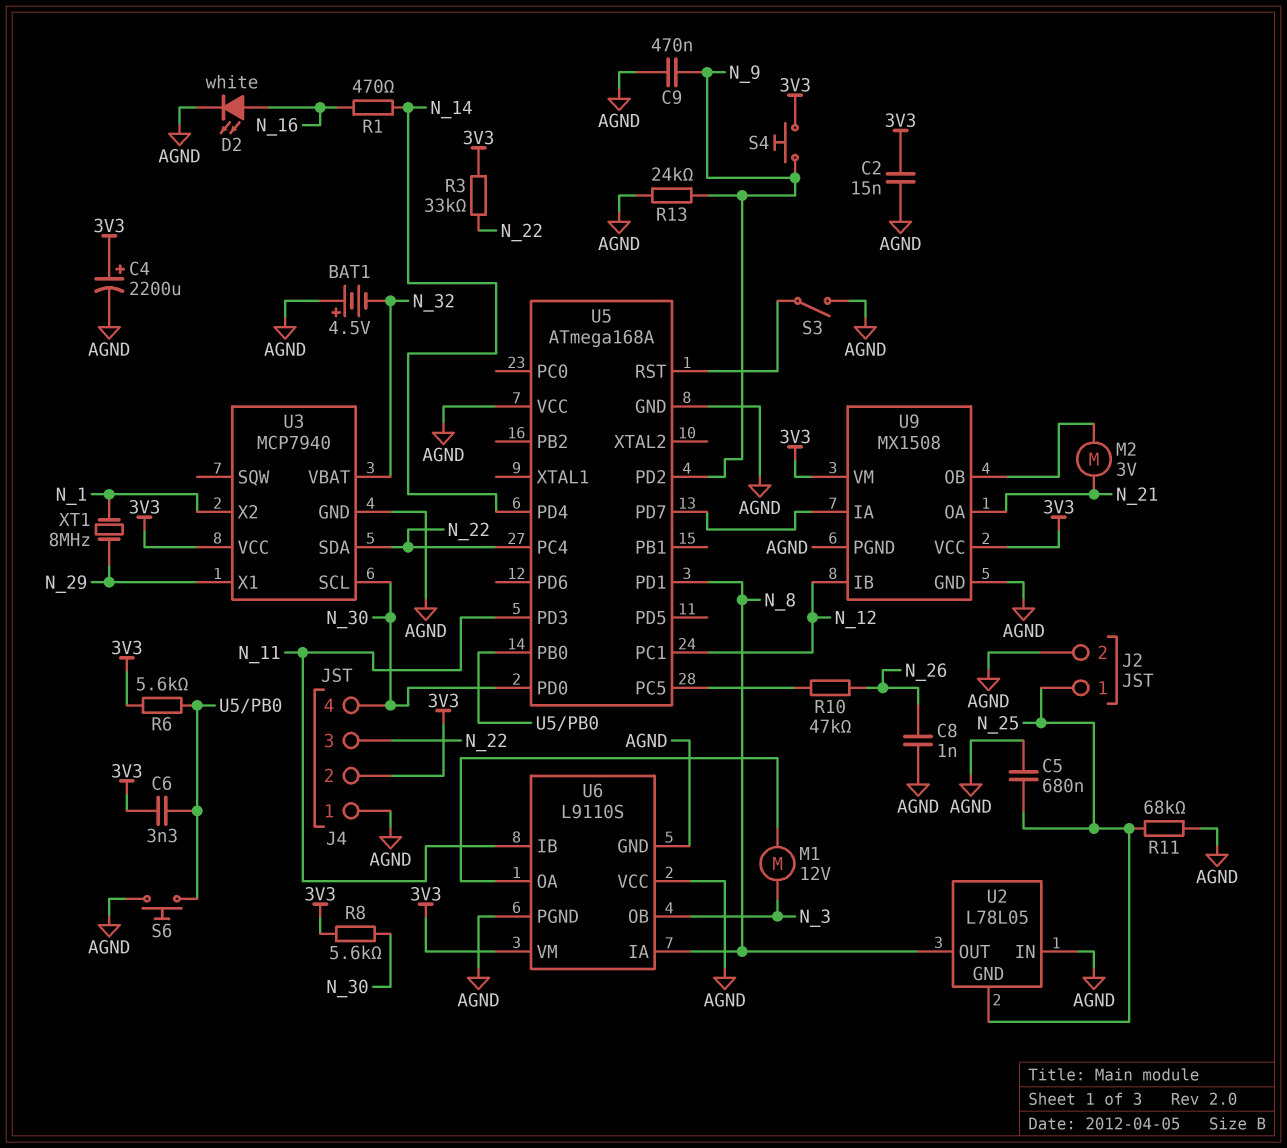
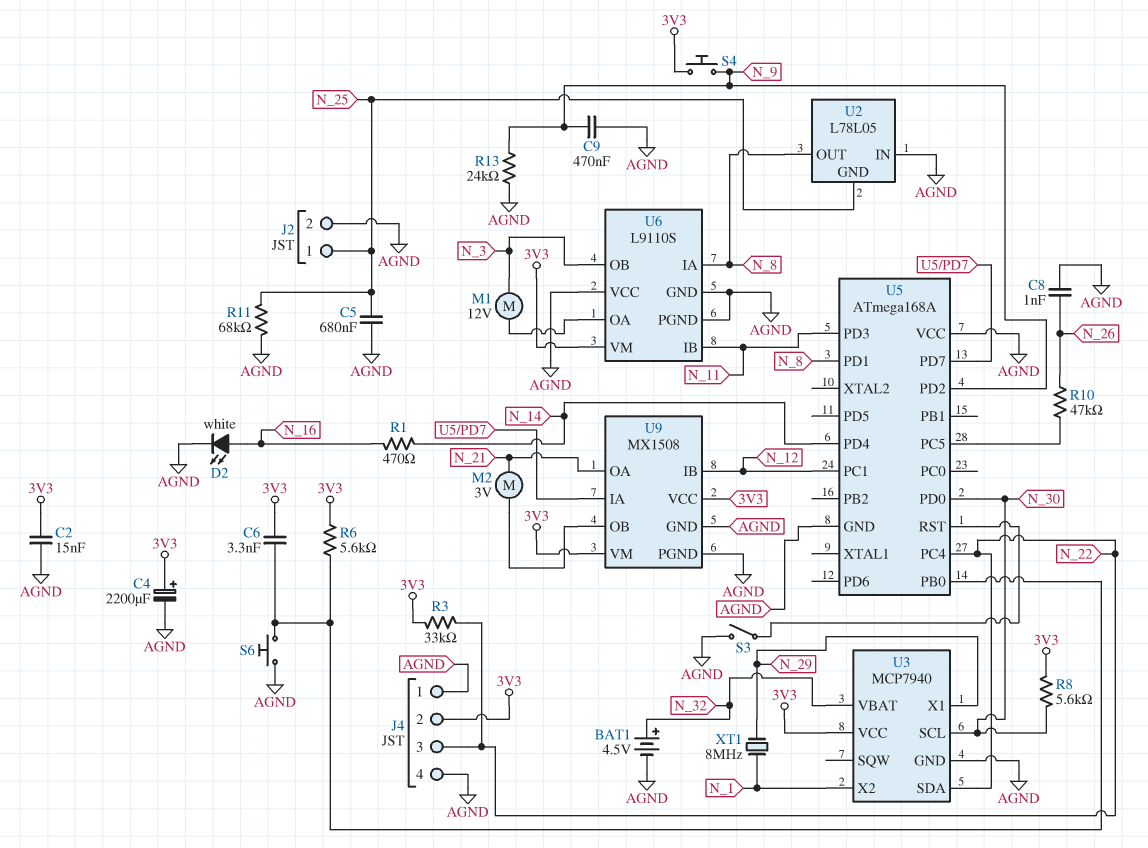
BAT1: 4.5V (plus AGND, minus N_32) -> 4.5V (plus N_32, minus AGND)
J4 pin 4: N_30 -> AGND

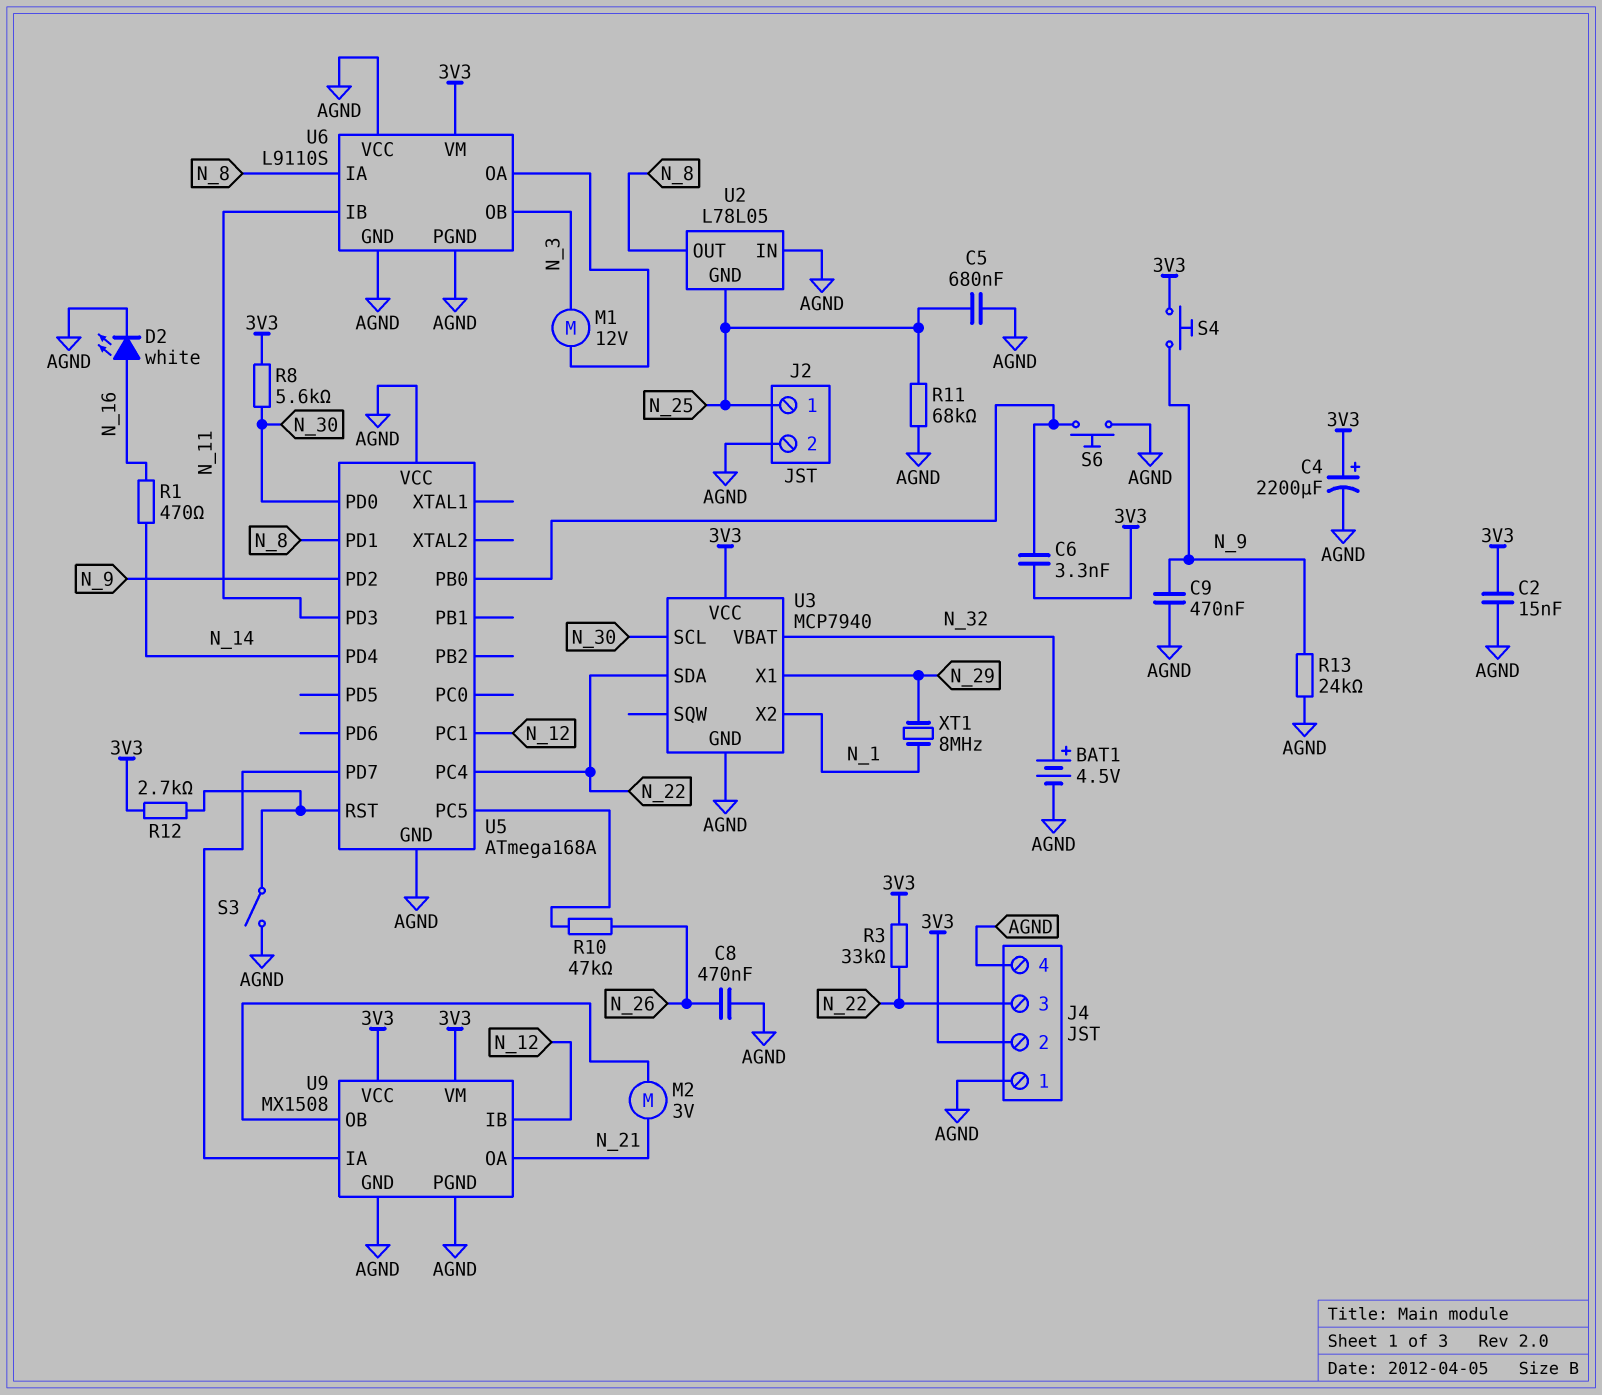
C8: 1nF (AGND, N_26) -> 470nF (AGND, N_26)
R6: 5.6k (3V3, U5/PB0) -> none
R12: none -> 2.7k (3V3, U5/RST)

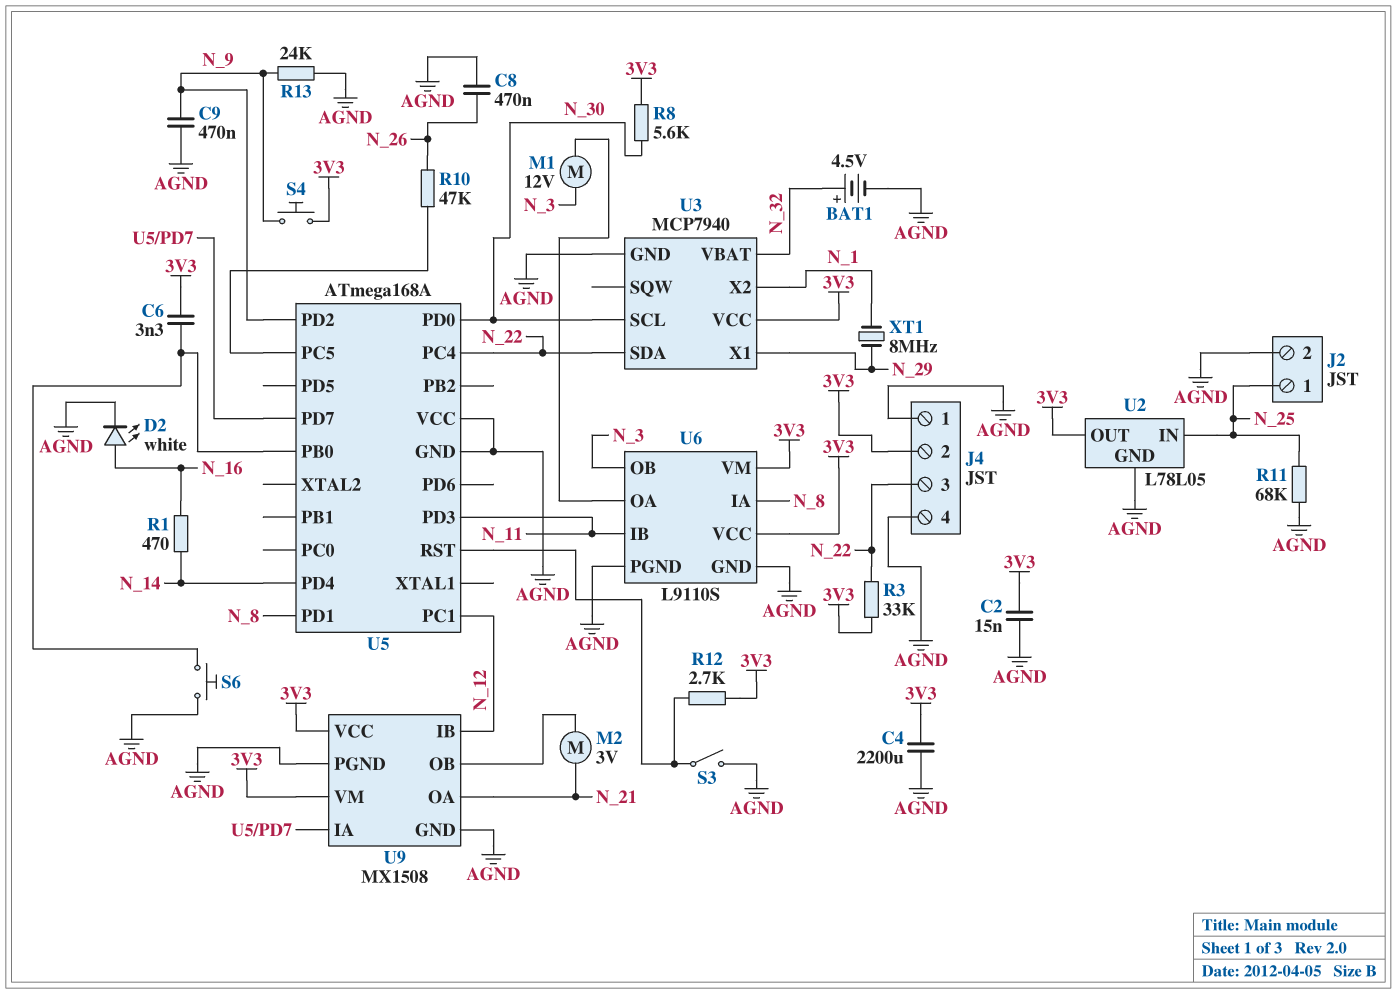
C4: 2200uF (plus 3V3, minus AGND) -> 2200uF (3V3, AGND)
C5: 680nF (AGND, N_25) -> none
U2 pin GND: N_25 -> AGND
U2 pin IN: AGND -> N_25
U2 pin OUT: N_8 -> 3V3
U6 pin VCC: AGND -> 3V3

